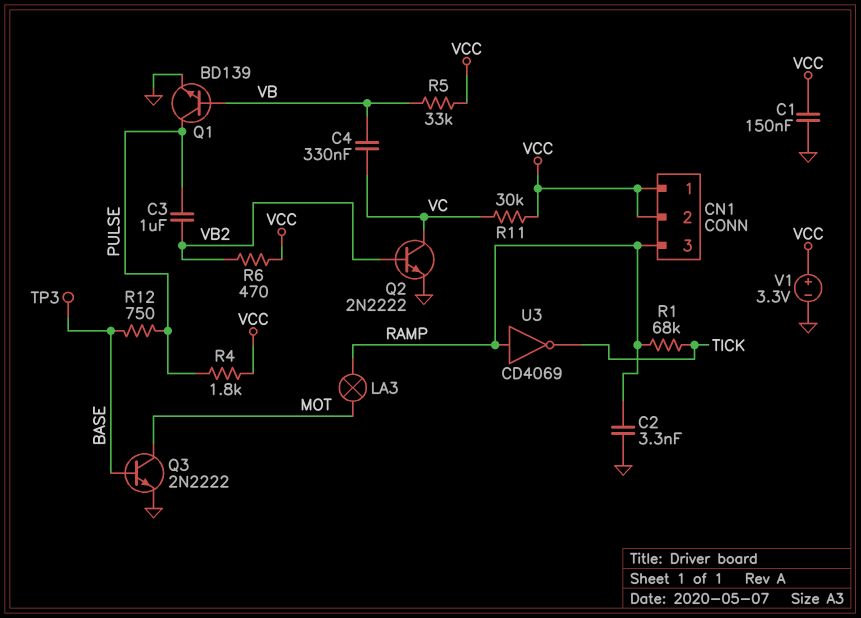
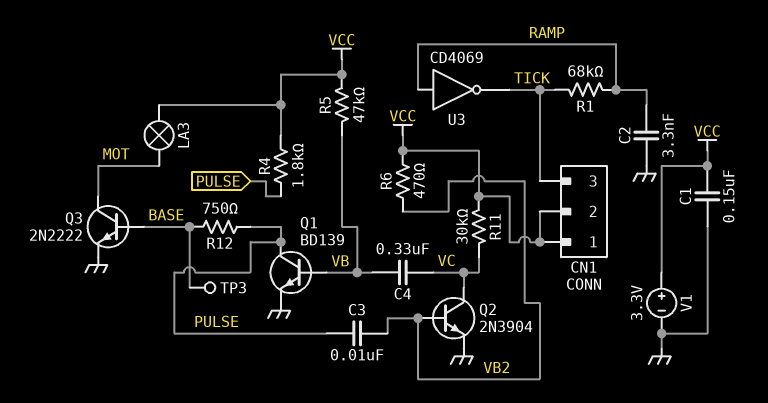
C3: 1uF (PULSE, VB2) -> 10nF (PULSE, VB2)
CN1 pin 3: RAMP -> TICK
LA3: lamp (MOT, RAMP) -> lamp (MOT, VCC)
Q2: NPN 2N2222 (B VB2, C VC, E GND) -> NPN 2N3904 (B VB2, C VC, E GND)
R5: 33k (VB, VCC) -> 47k (VB, VCC)

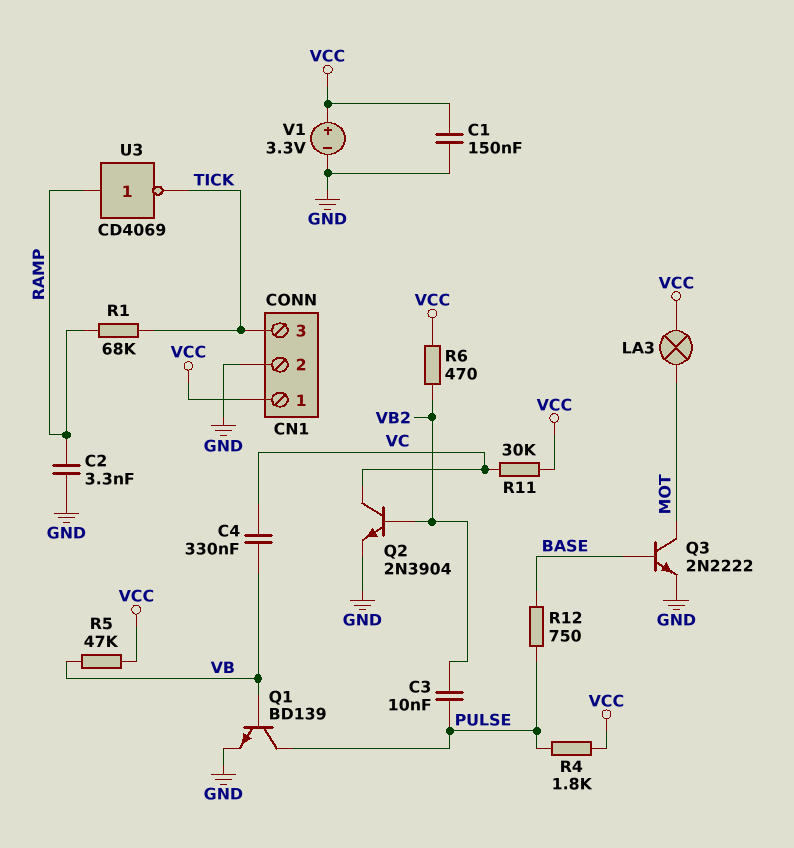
CN1 pin 2: VCC -> GND
TP3: test point (BASE) -> none

